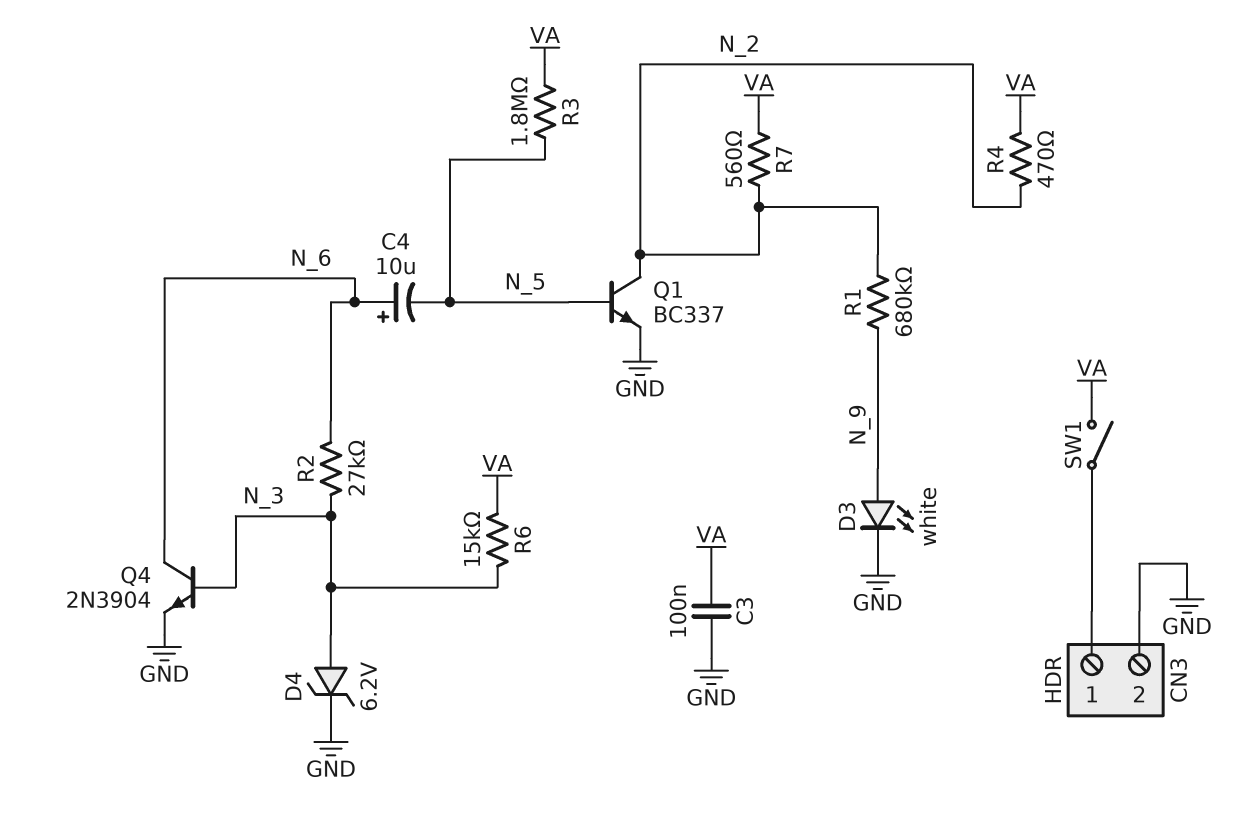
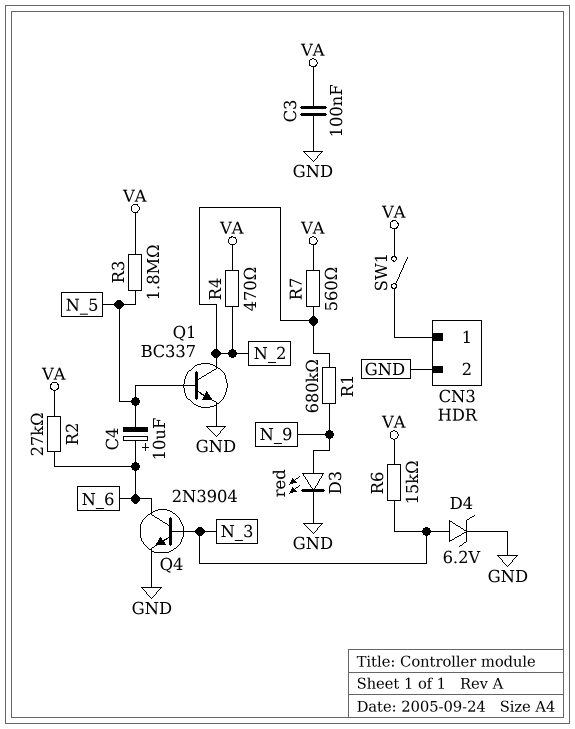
D3: LED white (A N_9, K GND) -> LED red (A N_9, K GND)
R2: 27k (N_3, N_6) -> 27k (N_6, VA)

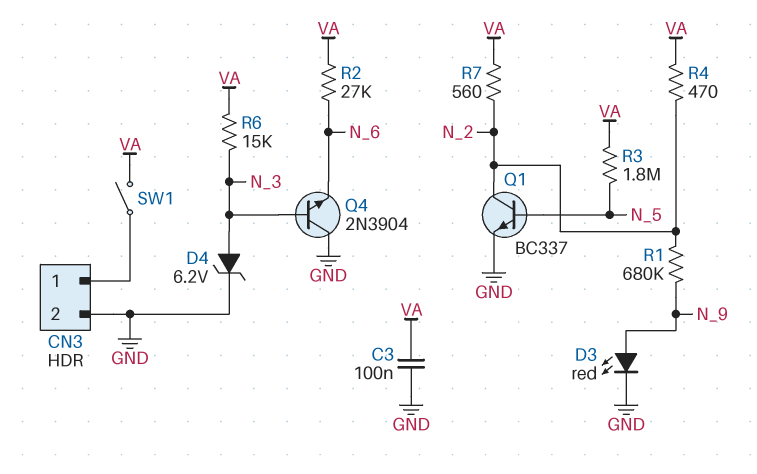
C4: 10uF (plus N_6, minus N_5) -> none
Q4: NPN 2N3904 (B N_3, C N_6, E GND) -> NPN 2N3904 (B N_3, C GND, E N_6)

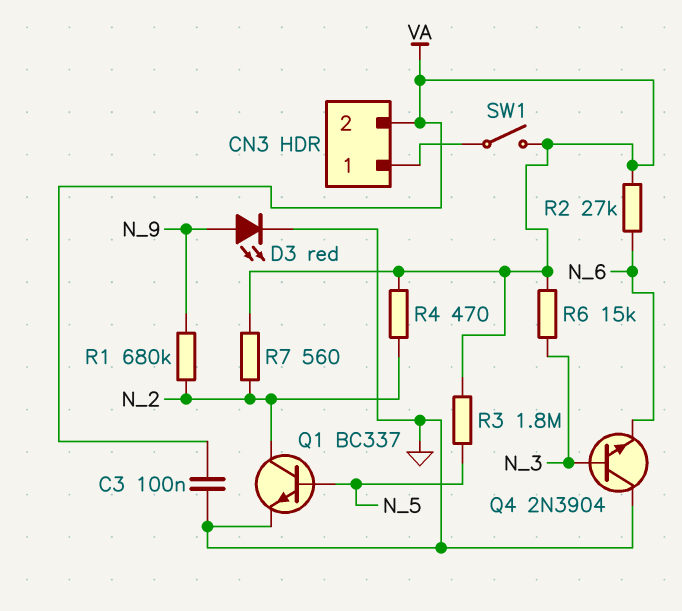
CN3 pin 2: GND -> VA
D4: zener 6.2V (A N_3, K GND) -> none

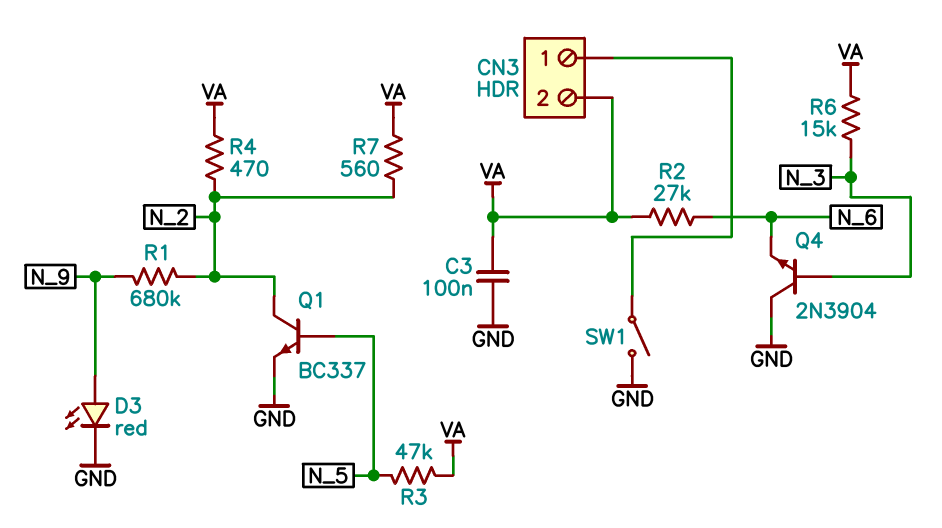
R3: 1.8M (N_5, VA) -> 47k (N_5, VA)
SW1: switch (CN3/1, VA) -> switch (CN3/1, GND)

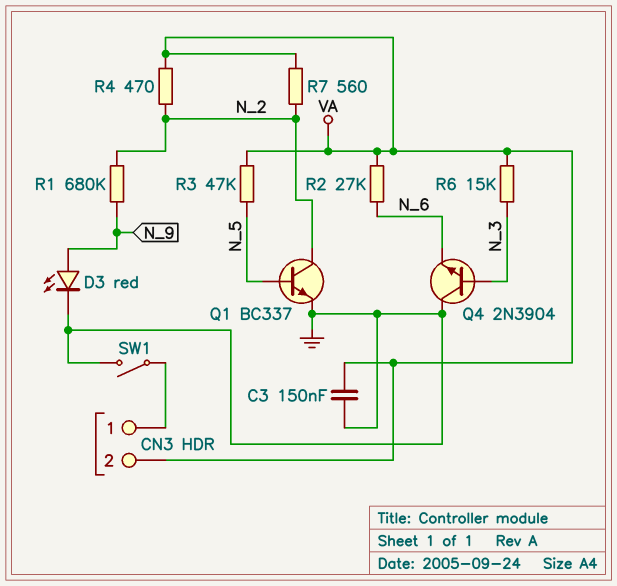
C3: 100nF (GND, VA) -> 150nF (GND, VA)

